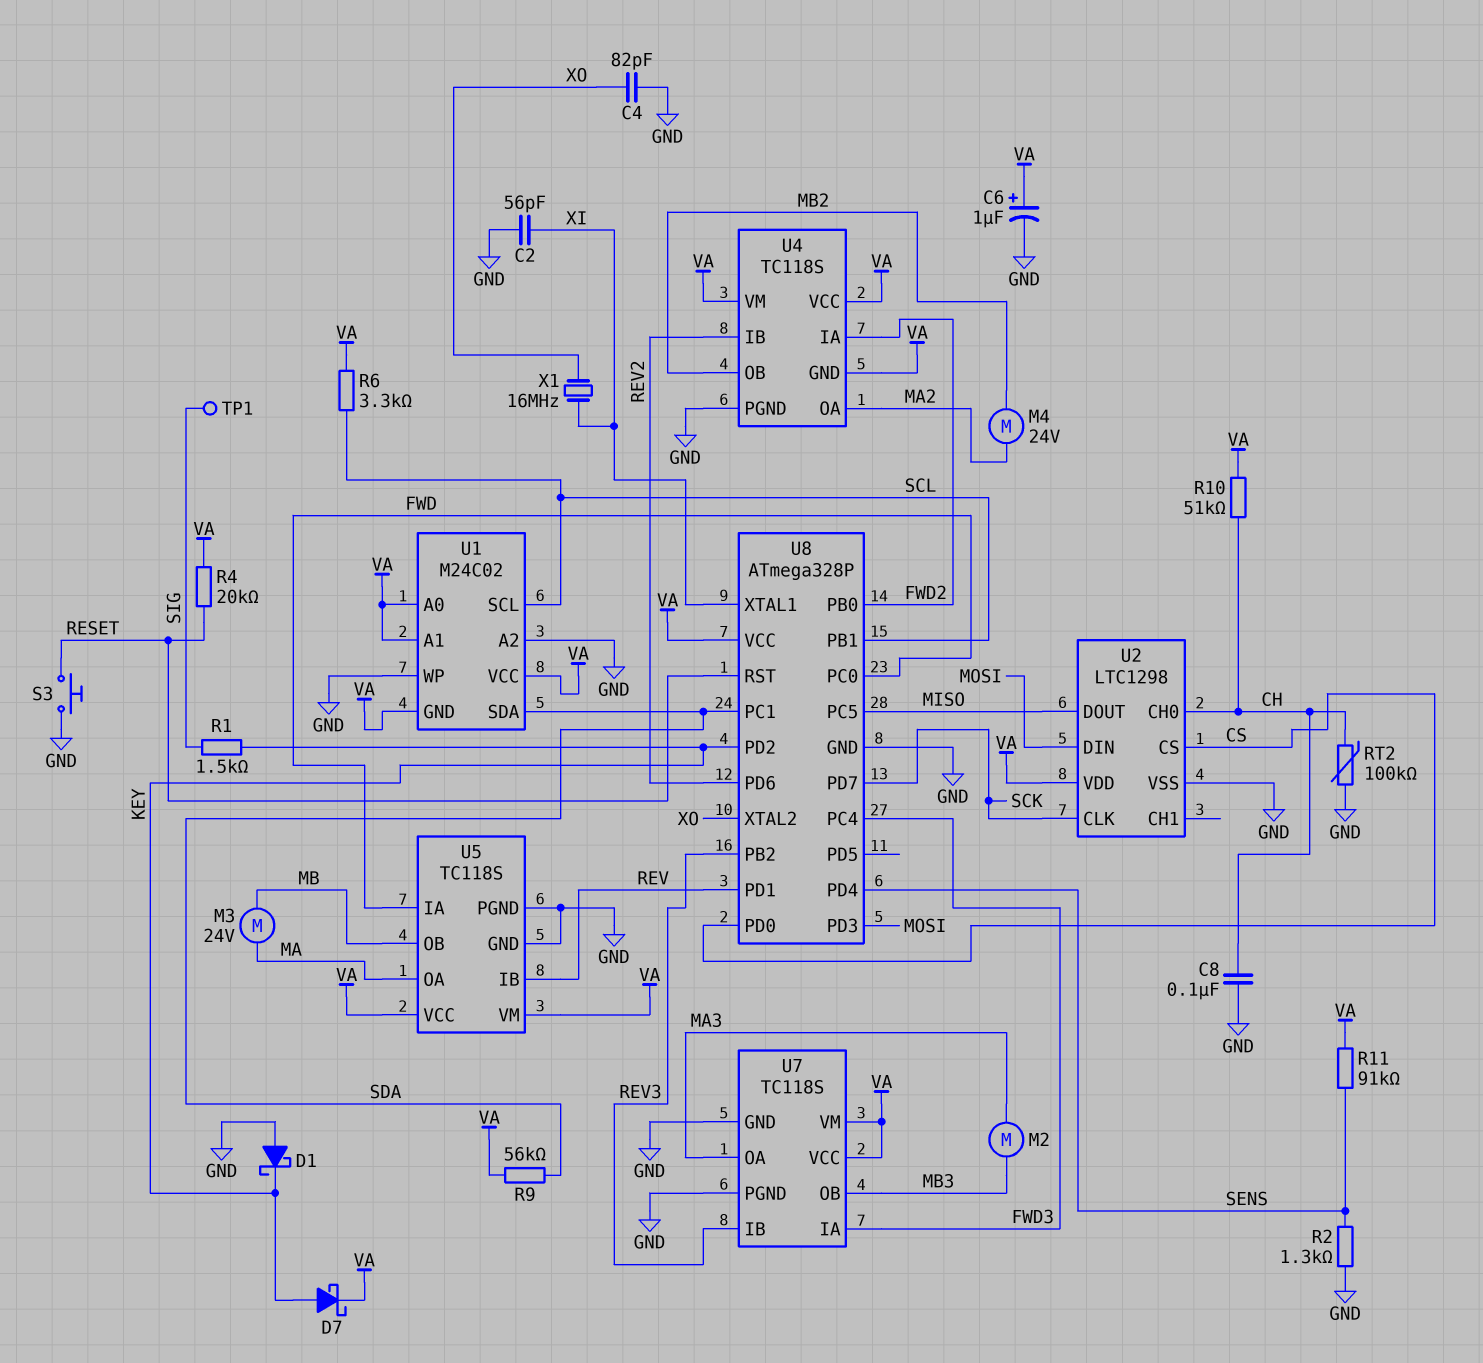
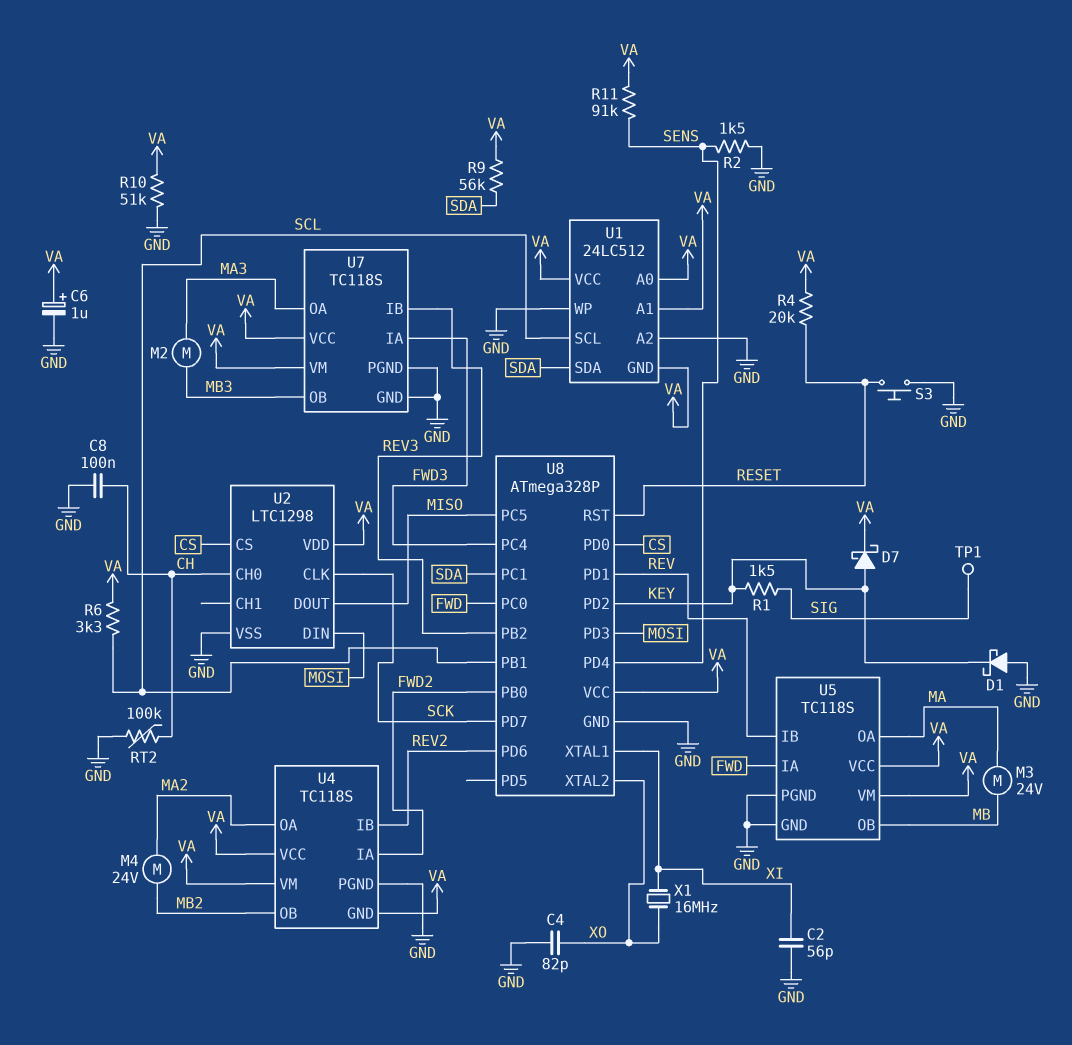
R2: 1.3k (GND, SENS) -> 1.5k (GND, SENS)
R10: 51k (CH, VA) -> 51k (GND, VA)
U1: M24C02 -> 24LC512

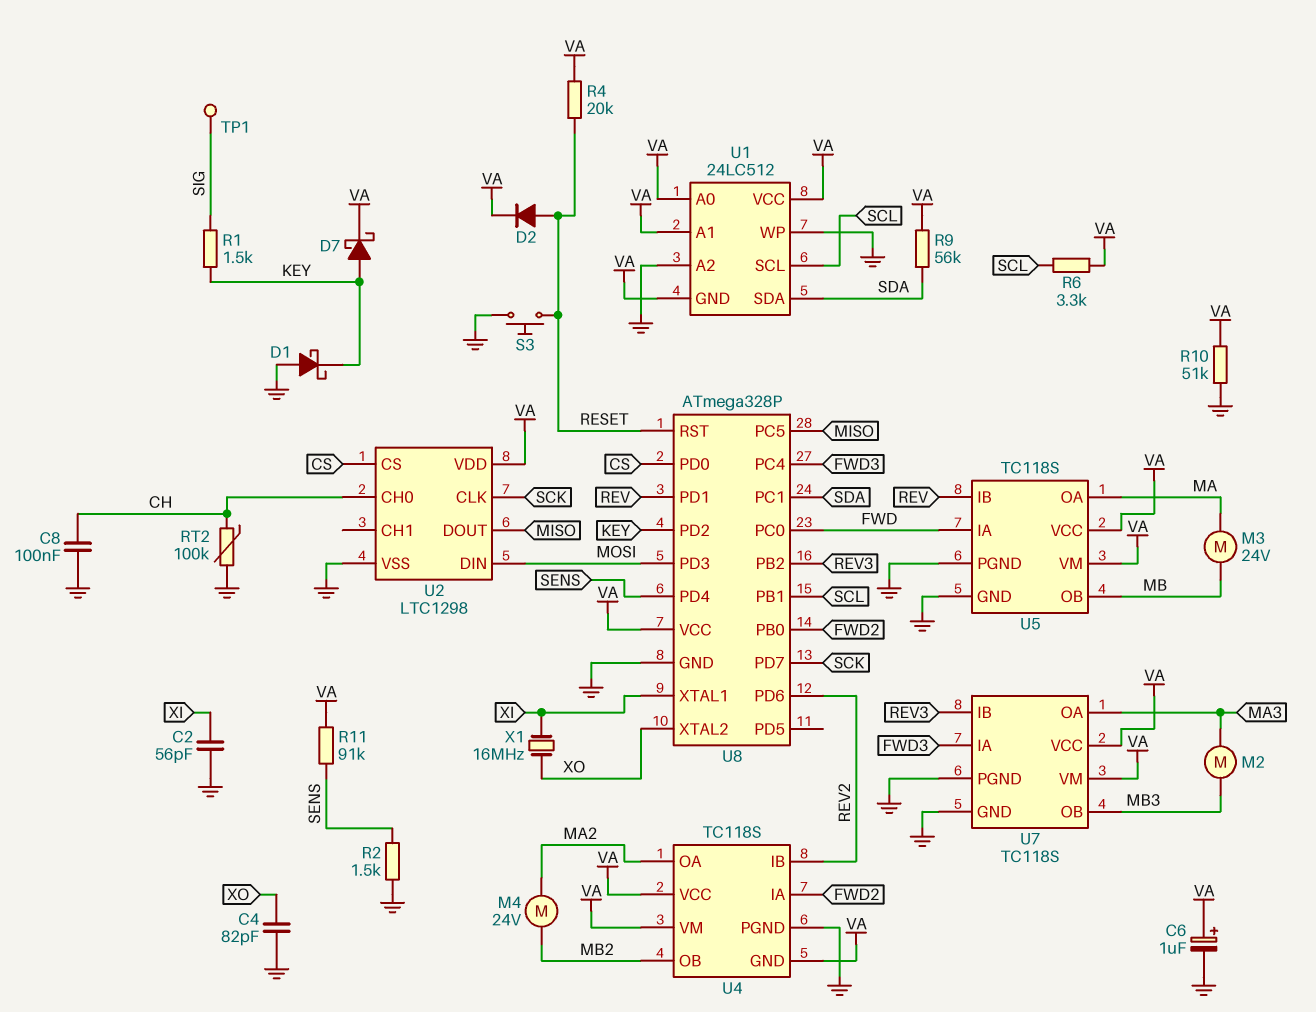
D2: none -> diode (A RESET, K VA)

